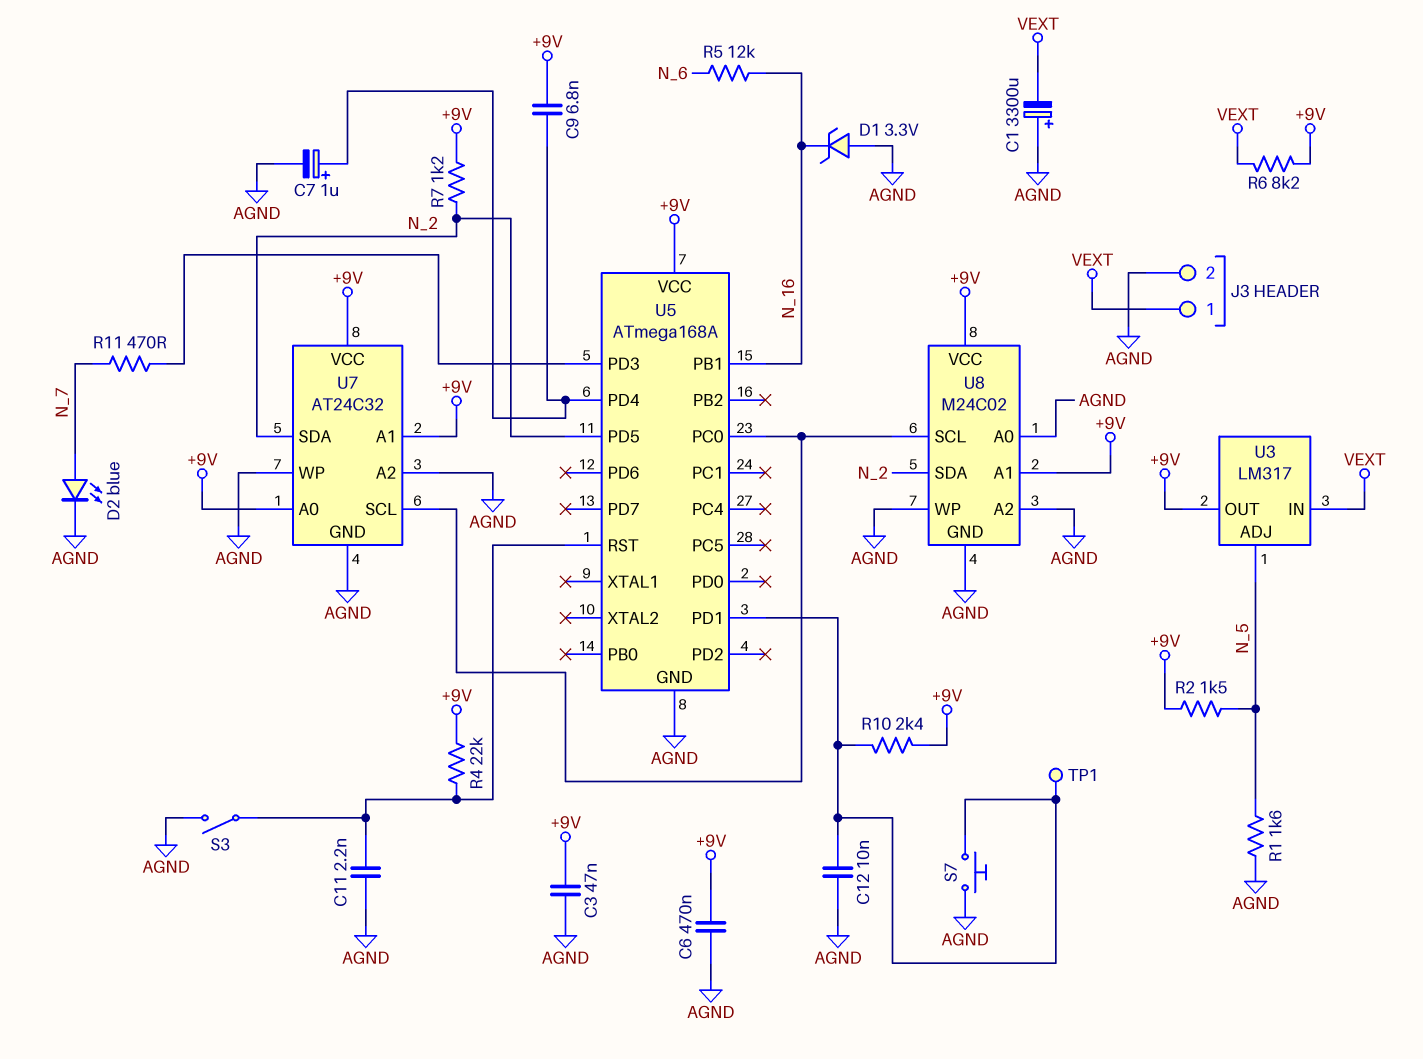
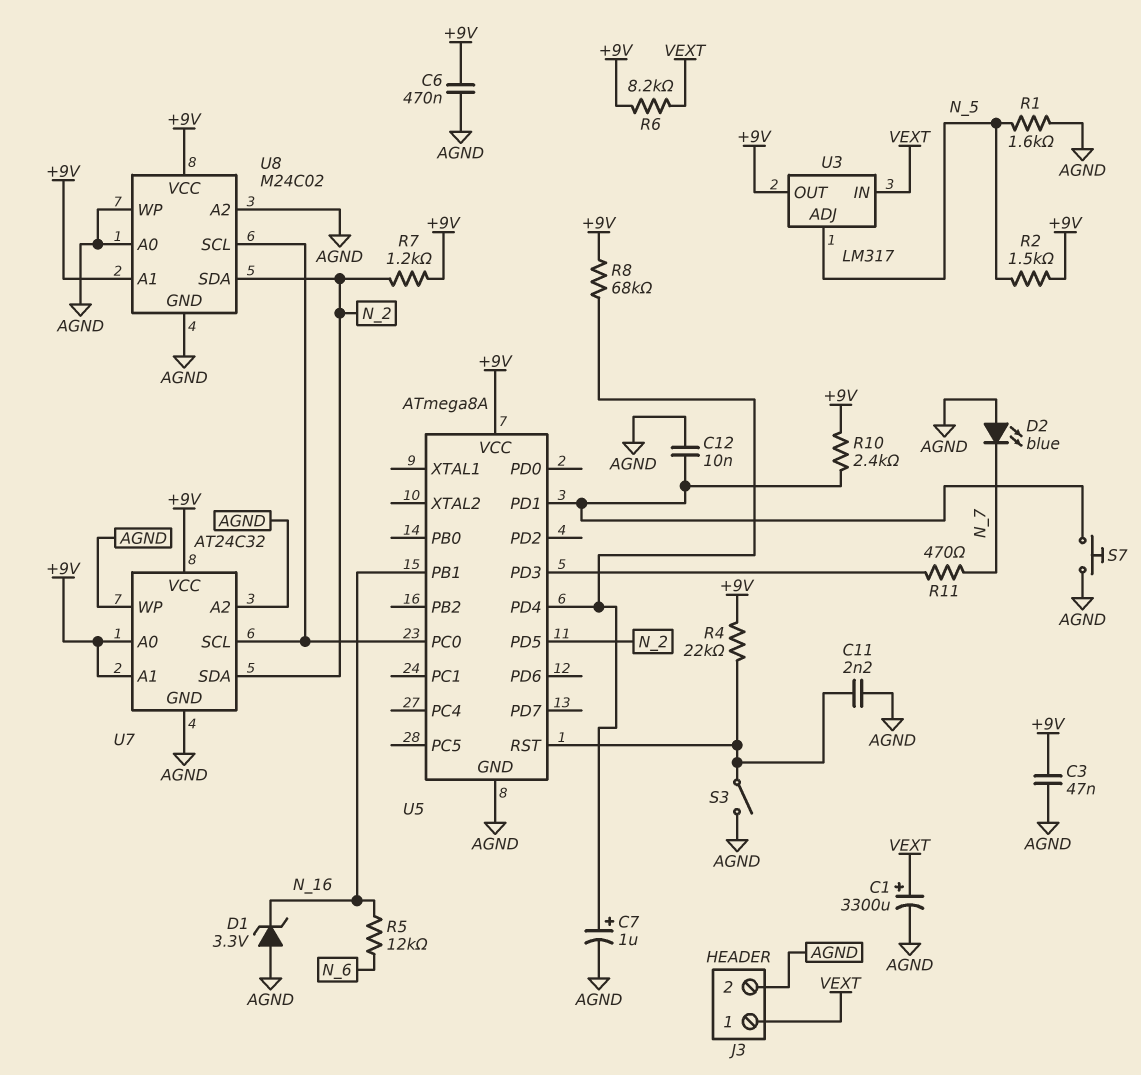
C1: 3300uF (plus AGND, minus VEXT) -> 3300uF (plus VEXT, minus AGND)
C9: 6.8nF (+9V, U5/PD4) -> none
D2: LED blue (A N_7, K AGND) -> LED blue (A AGND, K N_7)
R8: none -> 68k (+9V, U5/PD4)
TP1: test point (U5/PD1) -> none
U5: ATmega168A -> ATmega8A

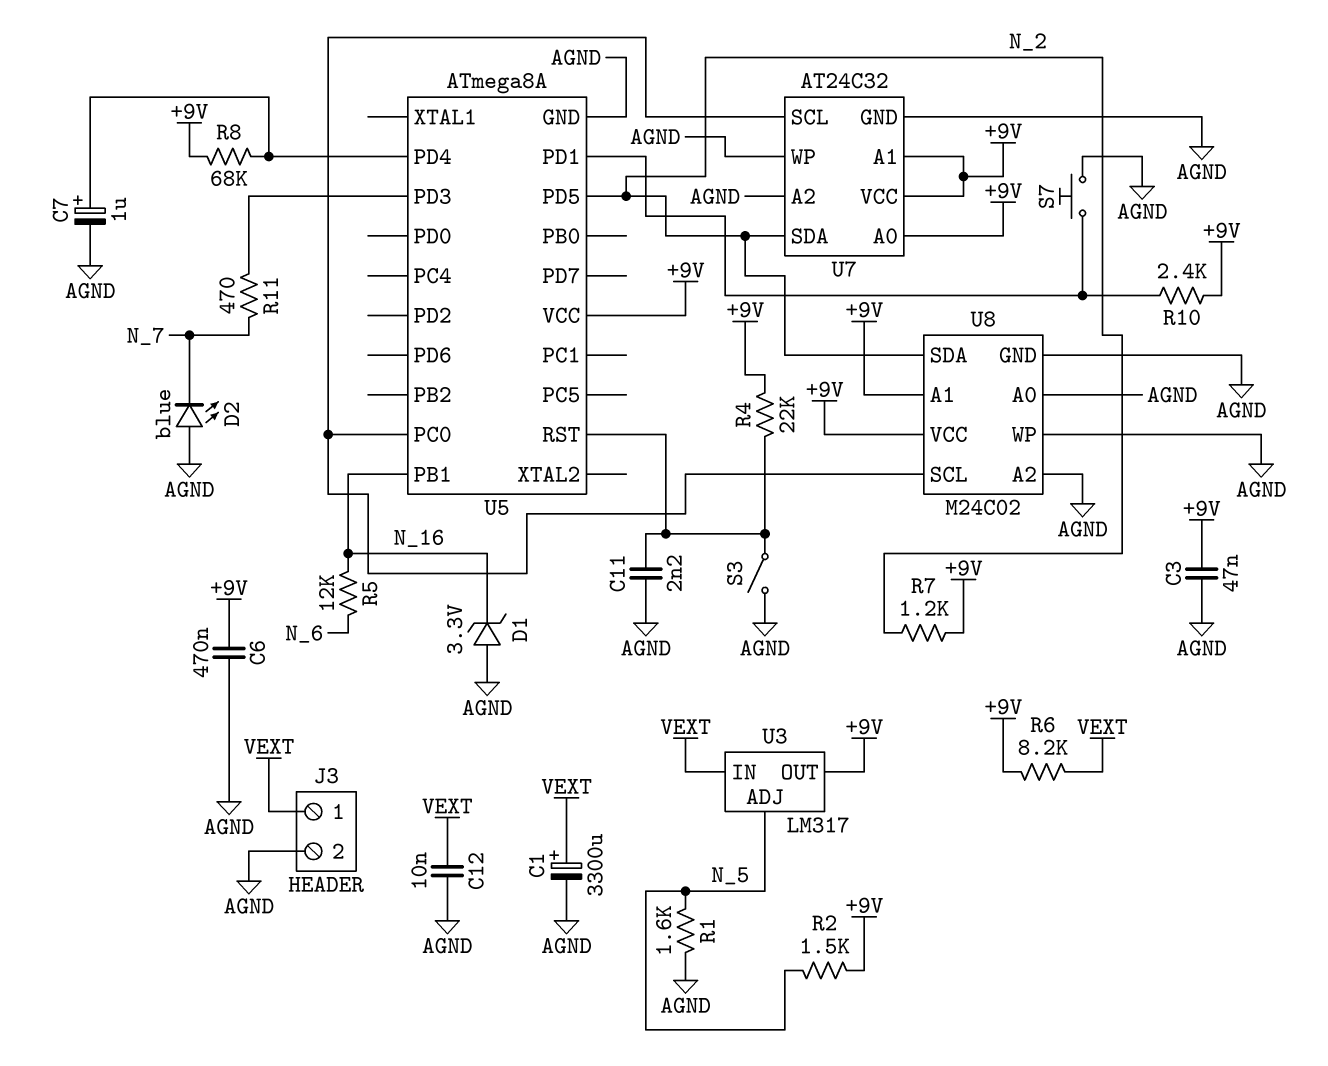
C12: 10nF (AGND, U5/PD1) -> 10nF (AGND, VEXT)

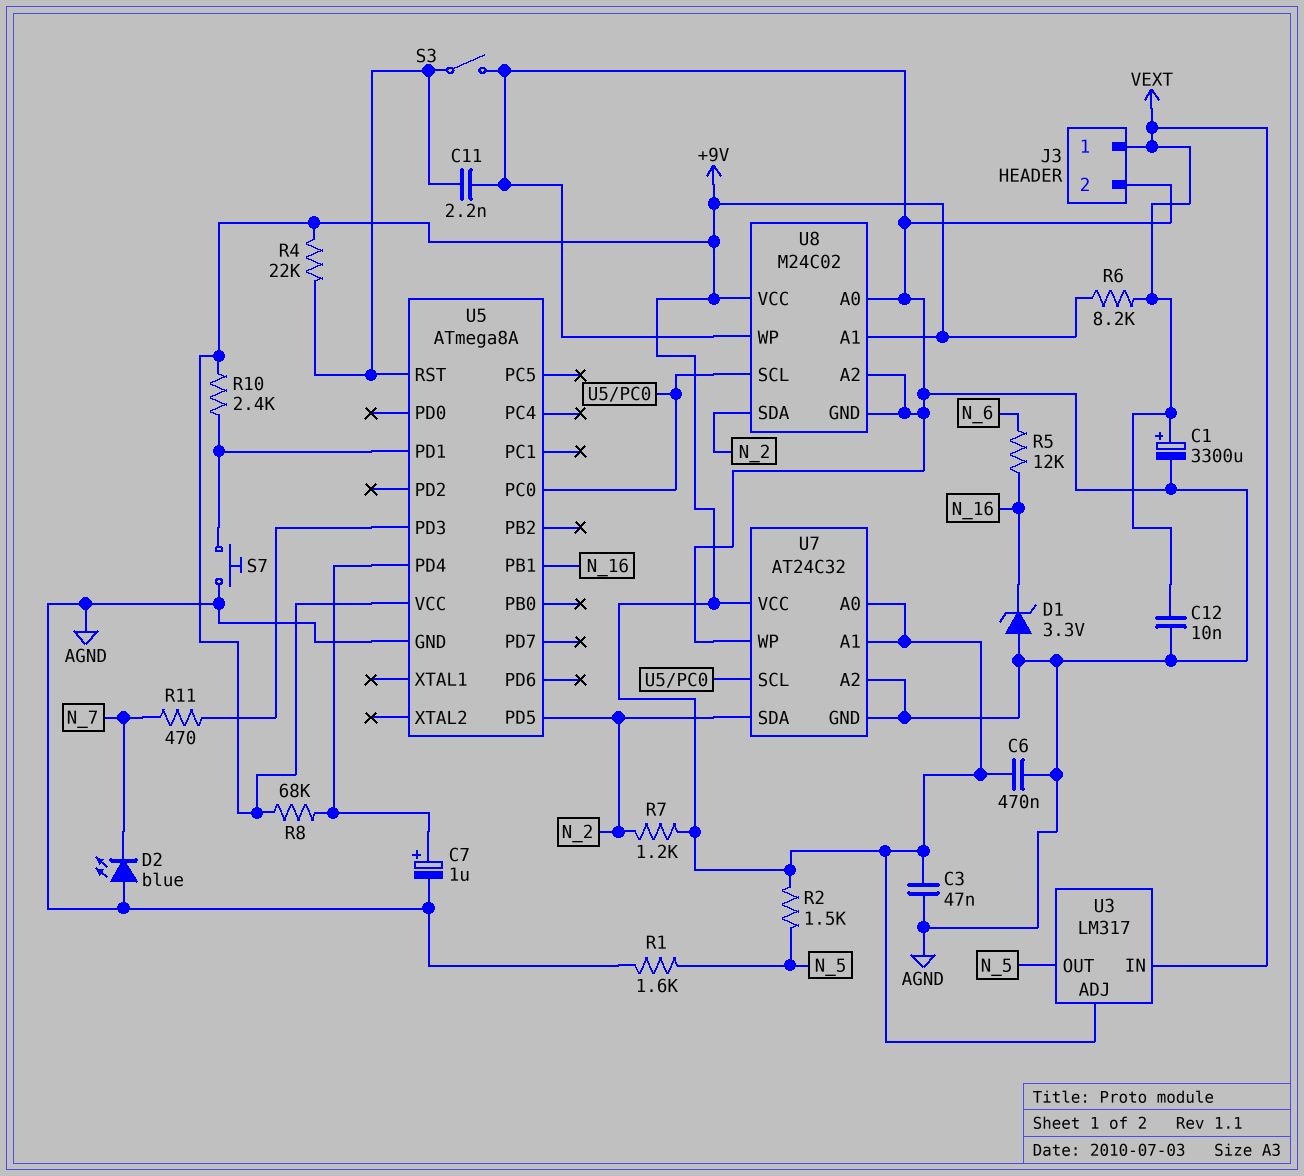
U3 pin ADJ: N_5 -> +9V
U3 pin OUT: +9V -> N_5

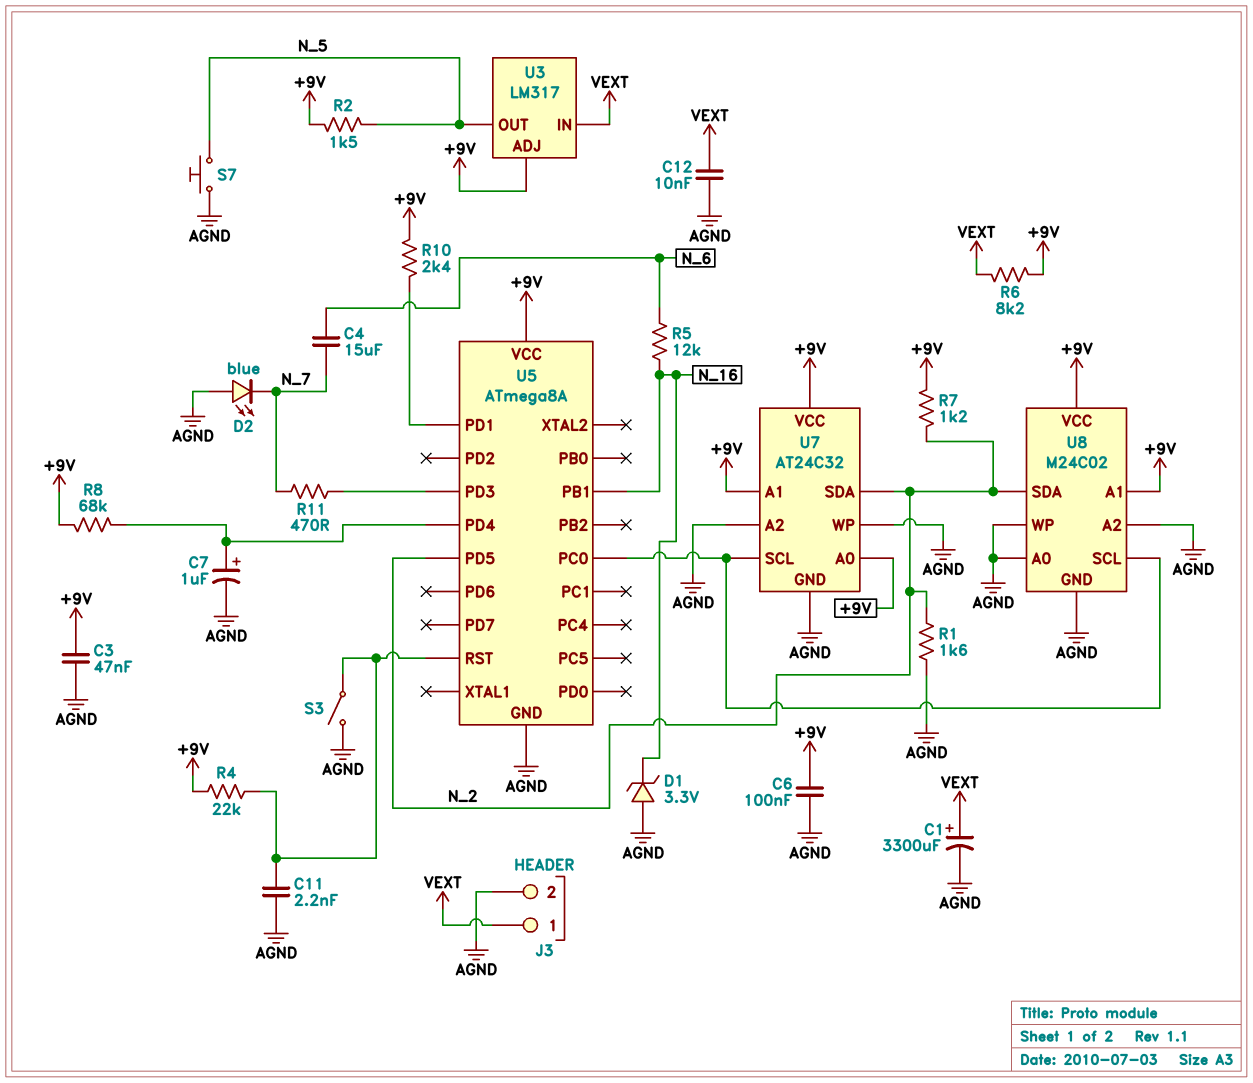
C4: none -> 15uF (N_6, N_7)
C6: 470nF (+9V, AGND) -> 100nF (+9V, AGND)
R1: 1.6k (AGND, N_5) -> 1.6k (AGND, N_2)
S7: button (AGND, U5/PD1) -> button (AGND, N_5)

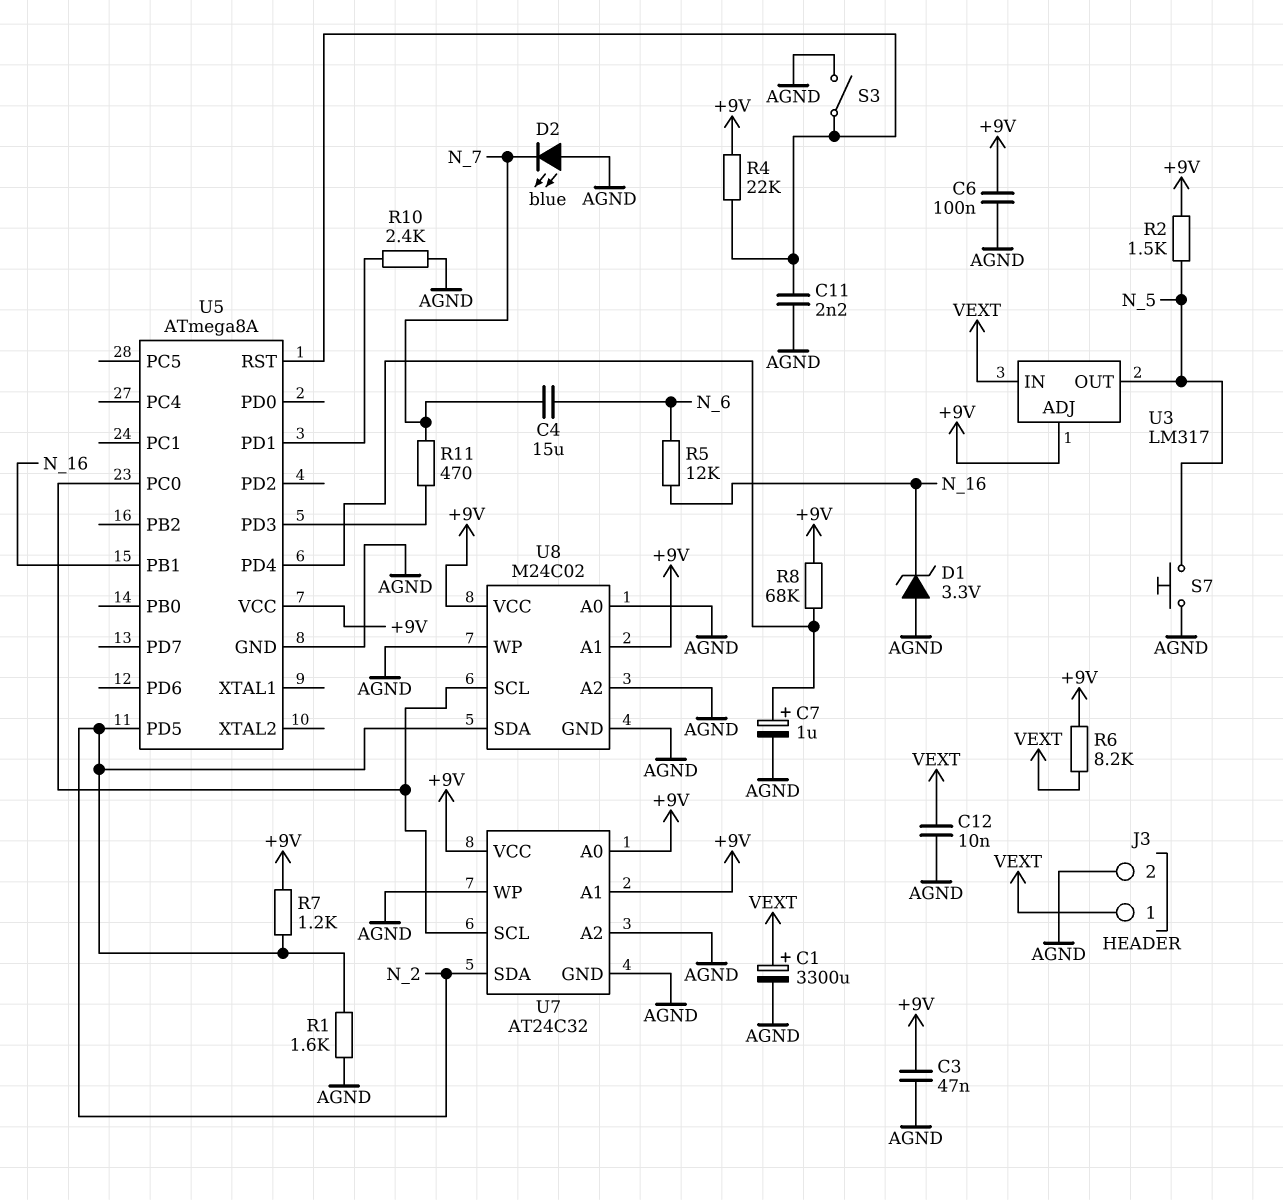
R10: 2.4k (+9V, U5/PD1) -> 2.4k (AGND, U5/PD1)

